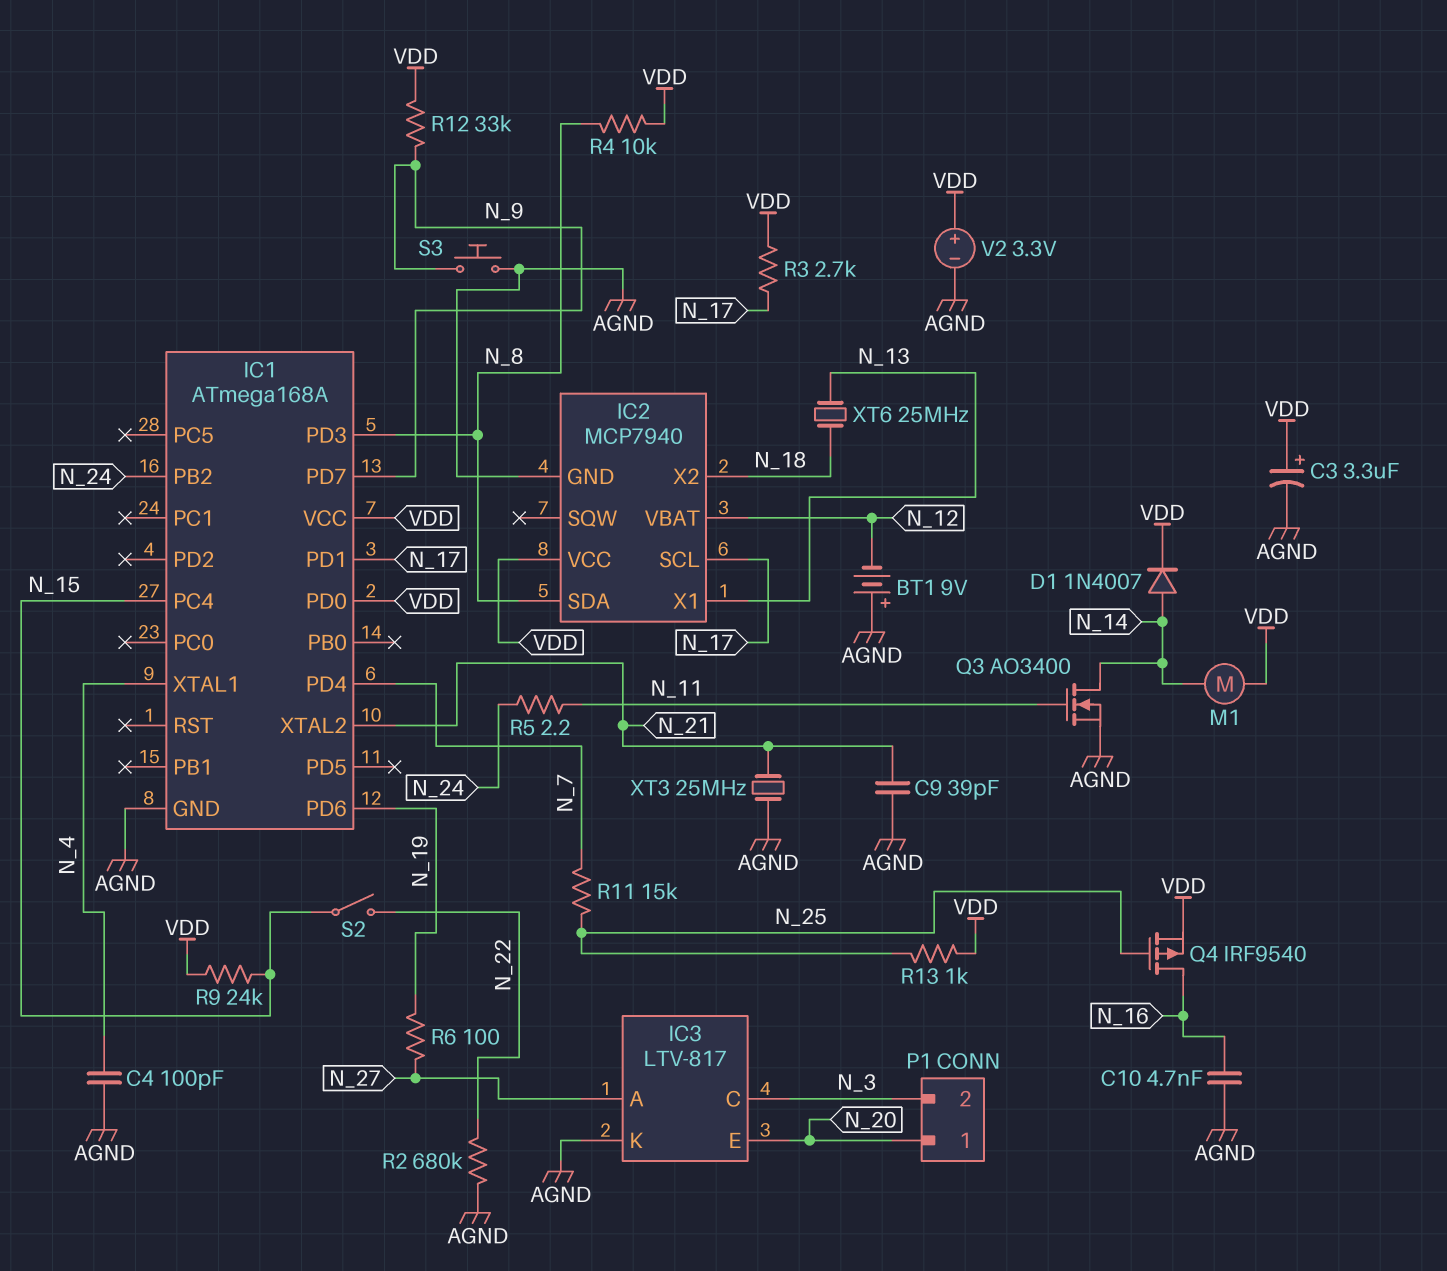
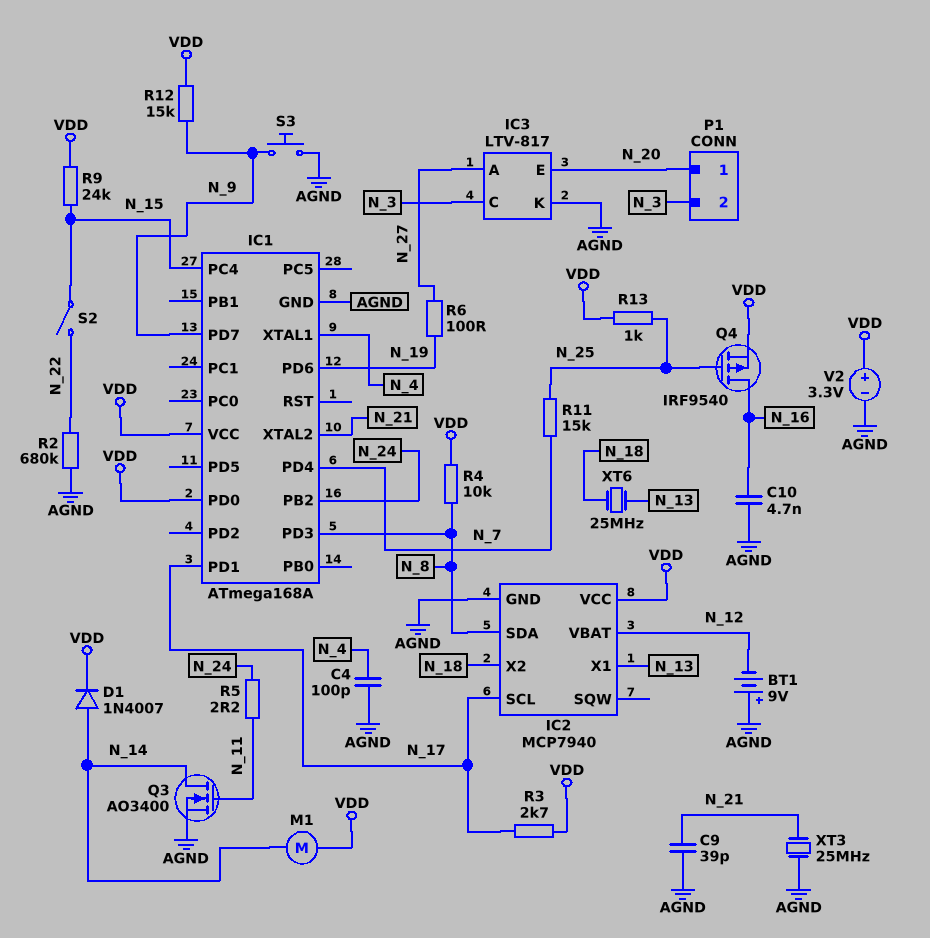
C3: 3.3uF (plus VDD, minus AGND) -> none
R12: 33k (N_9, VDD) -> 15k (N_9, VDD)

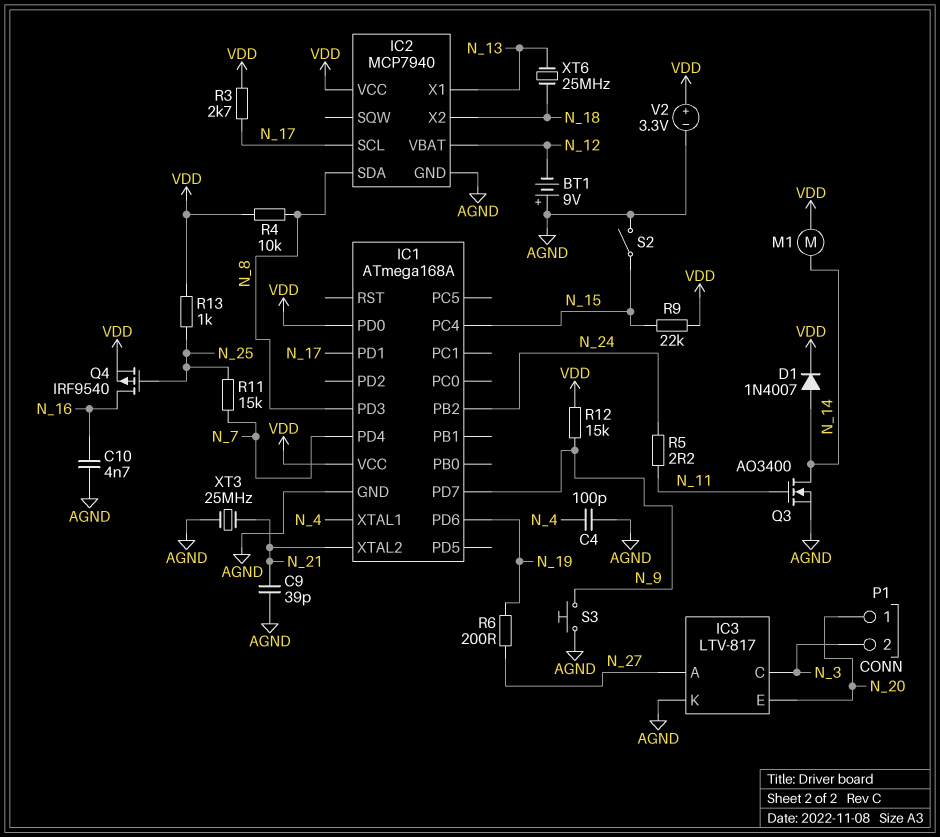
R2: 680k (AGND, N_22) -> none
R6: 100 (N_19, N_27) -> 200 (N_19, N_27)
R9: 24k (N_15, VDD) -> 22k (N_15, VDD)
S2: switch (N_15, N_22) -> switch (AGND, N_15)

